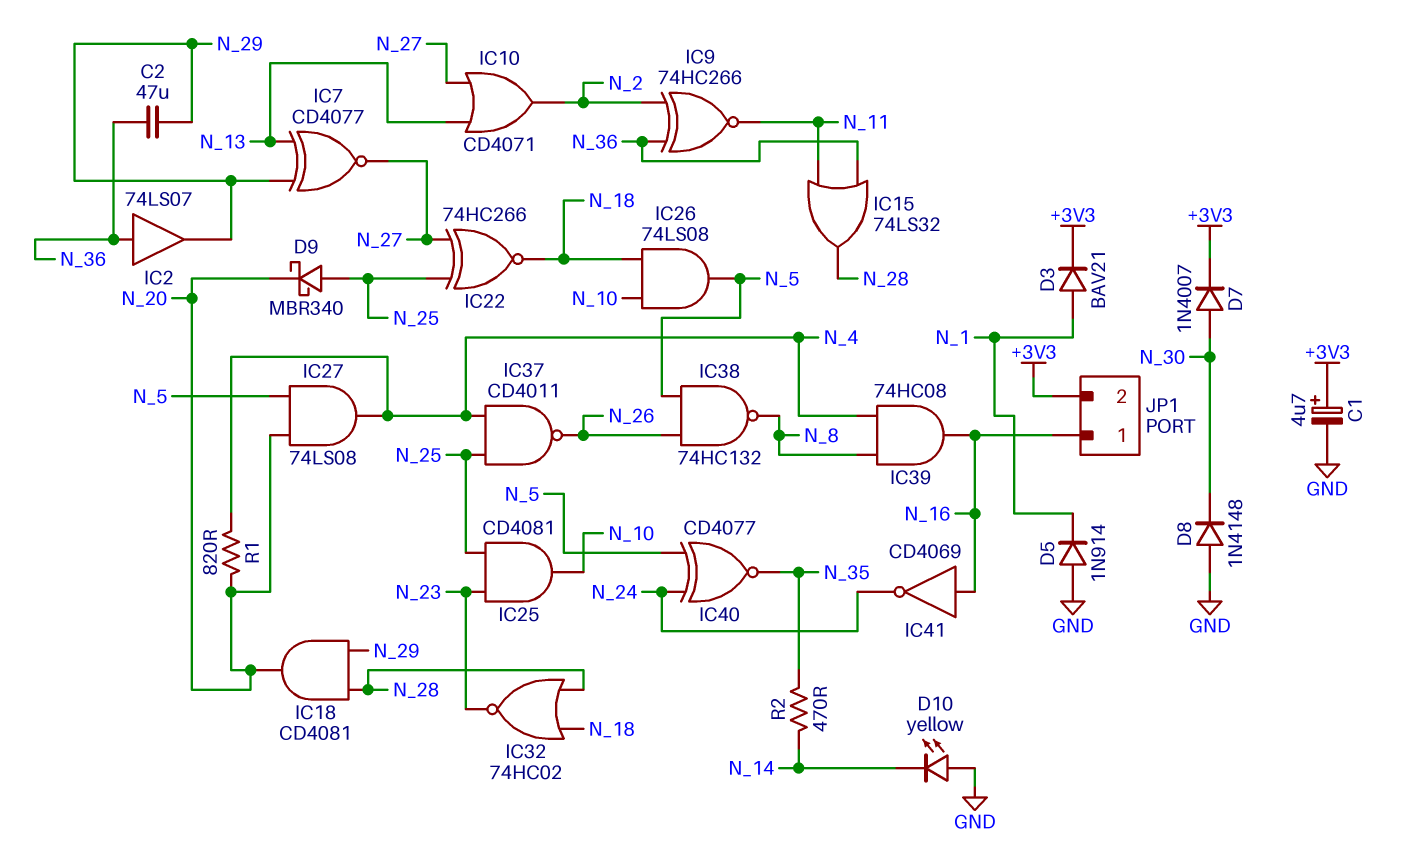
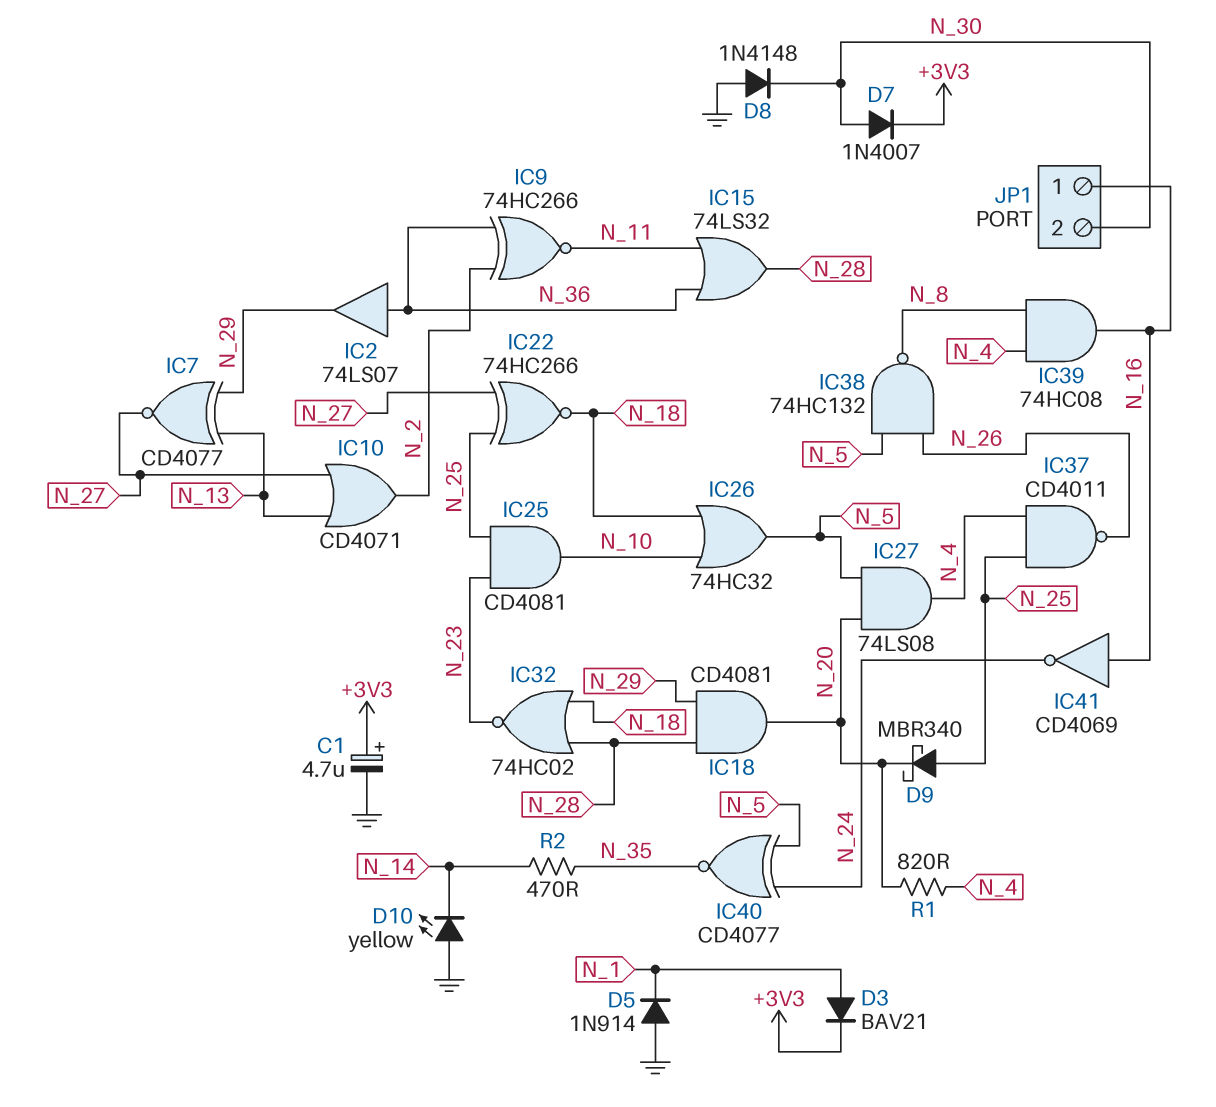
C2: 47uF (N_29, N_36) -> none
IC26: AND 74LS08 (in N_10, in N_18, out N_5) -> OR 74HC32 (in N_10, in N_18, out N_5)
JP1 pin 2: +3V3 -> N_30

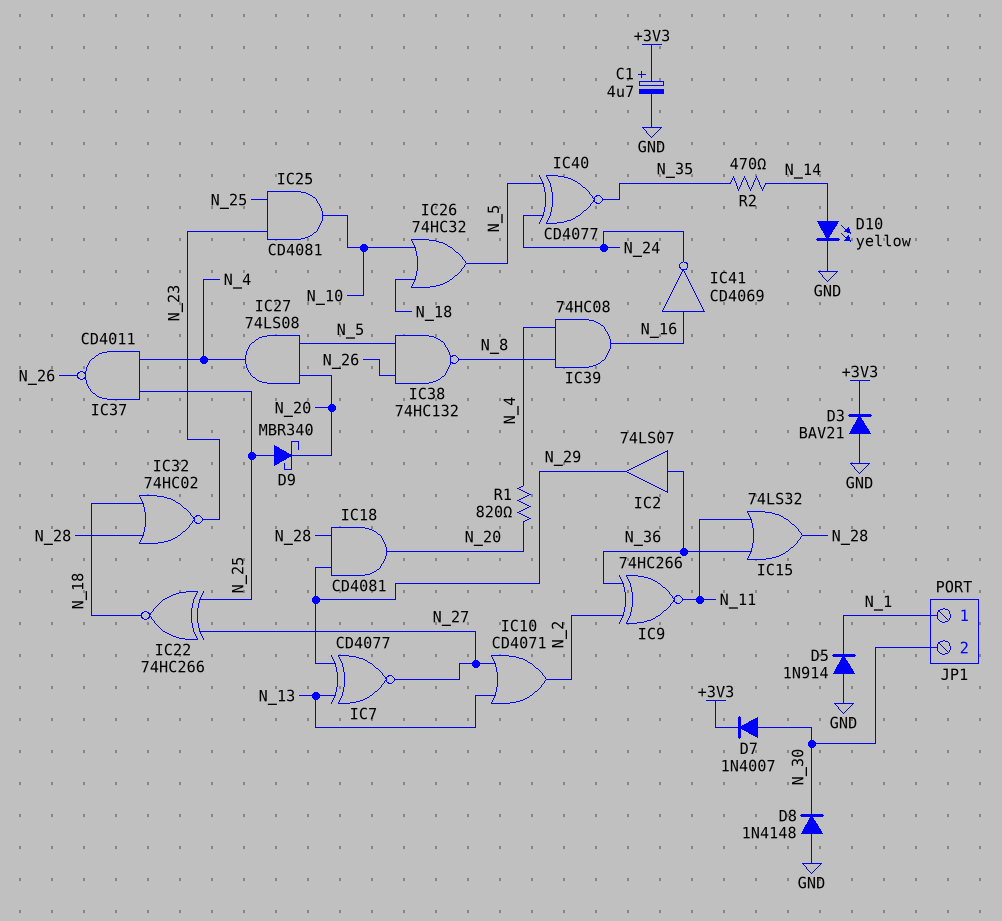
D3: diode BAV21 (A N_1, K +3V3) -> diode BAV21 (A GND, K +3V3)
D10: LED yellow (A GND, K N_14) -> LED yellow (A N_14, K GND)
JP1 pin 1: N_16 -> N_1

